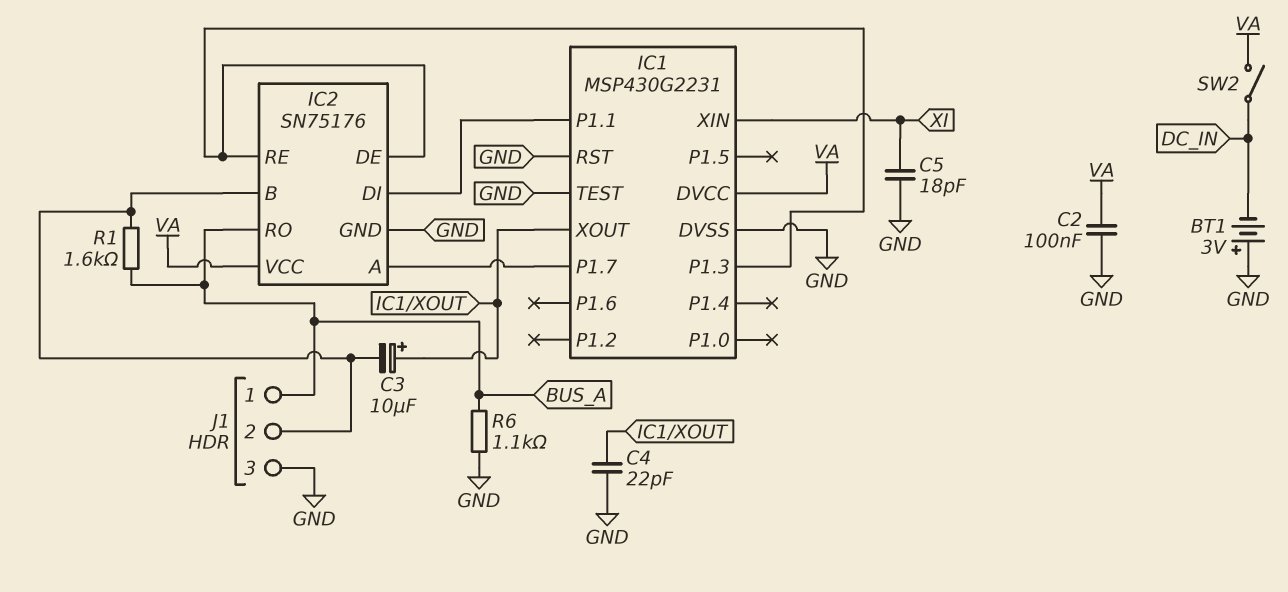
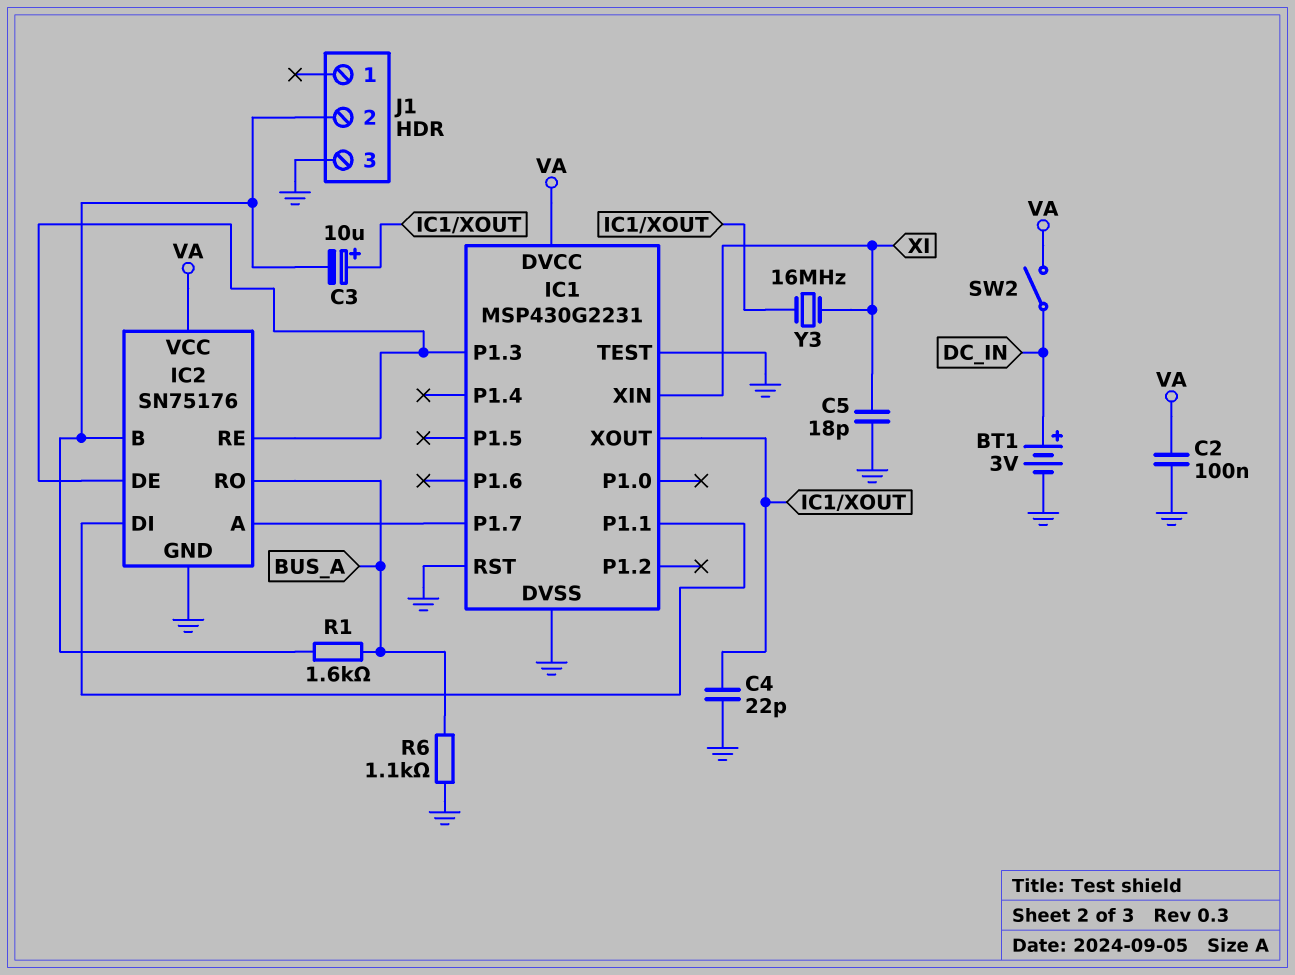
BT1: 3V (plus GND, minus DC_IN) -> 3V (plus DC_IN, minus GND)
J1 pin 1: BUS_A -> none
Y3: none -> 16MHz (IC1/XOUT, XI)

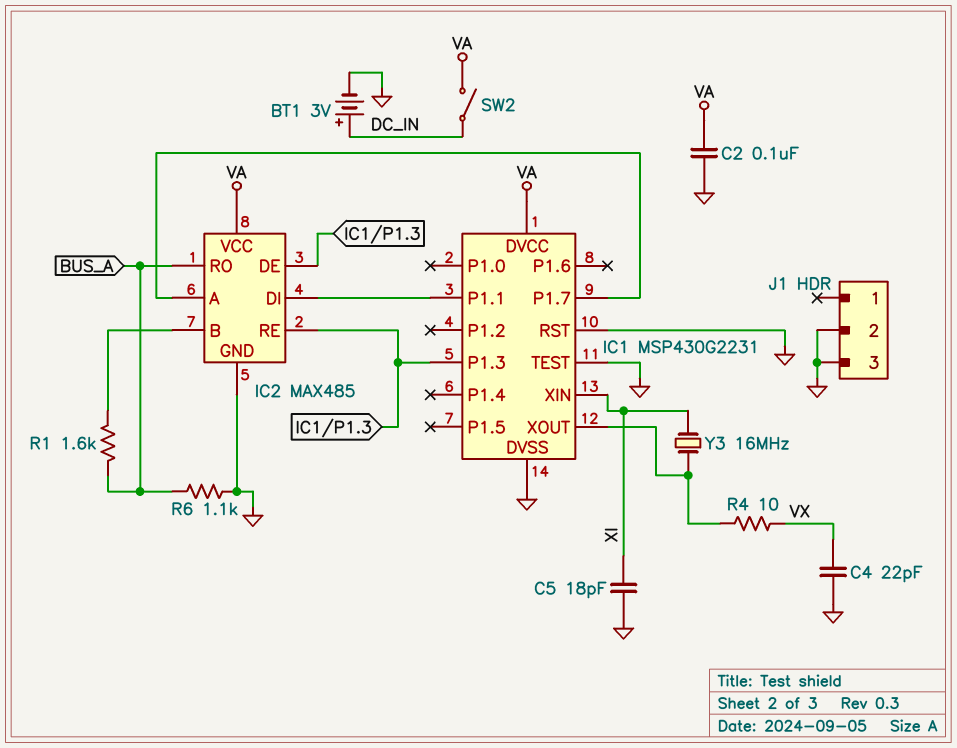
C3: 10uF (plus IC1/XOUT, minus IC2/B) -> none
C4: 22pF (GND, IC1/XOUT) -> 22pF (GND, VX)
IC2: SN75176 -> MAX485
J1 pin 2: IC2/B -> GND
R4: none -> 10 (IC1/XOUT, VX)

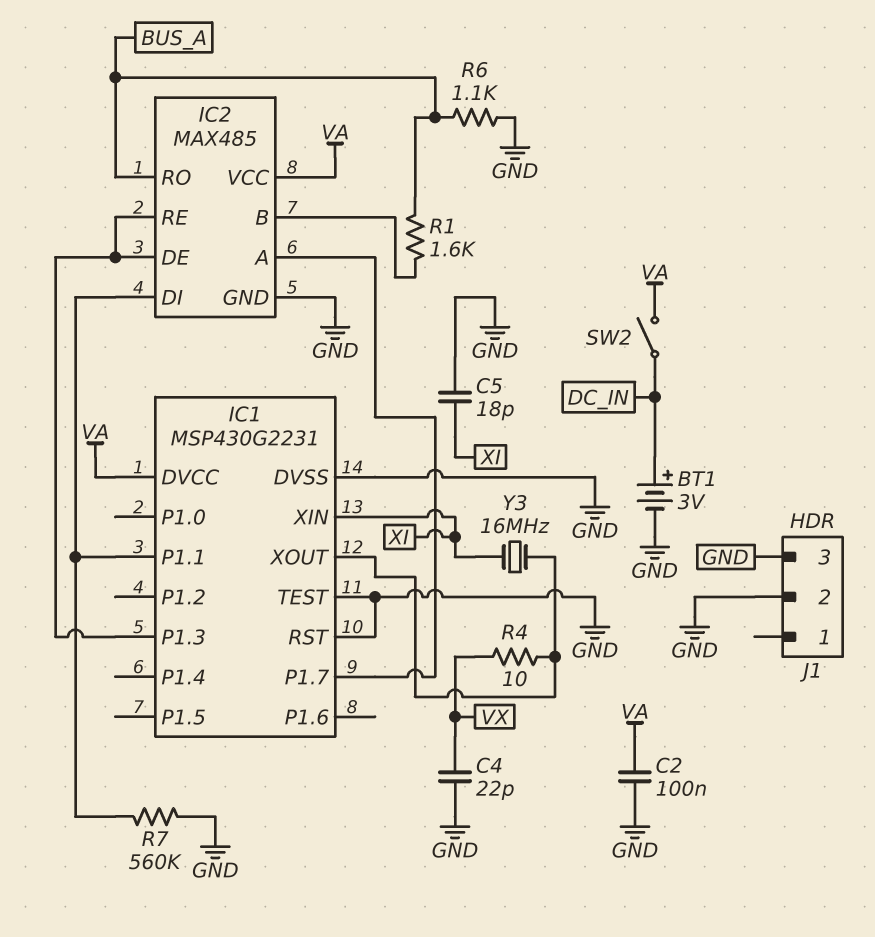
R7: none -> 560k (GND, IC1/P1.1)

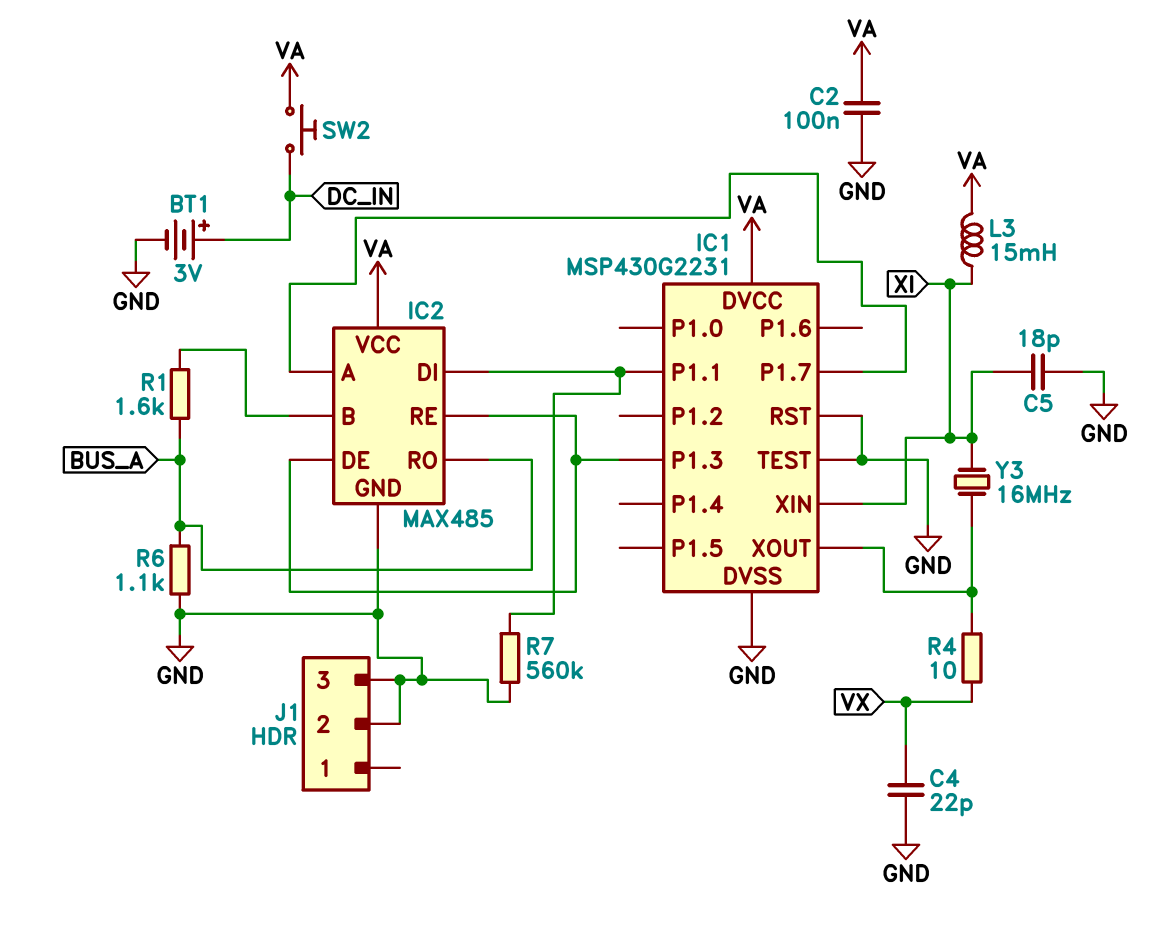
L3: none -> 15mH (VA, XI)
SW2: switch (DC_IN, VA) -> button (DC_IN, VA)

